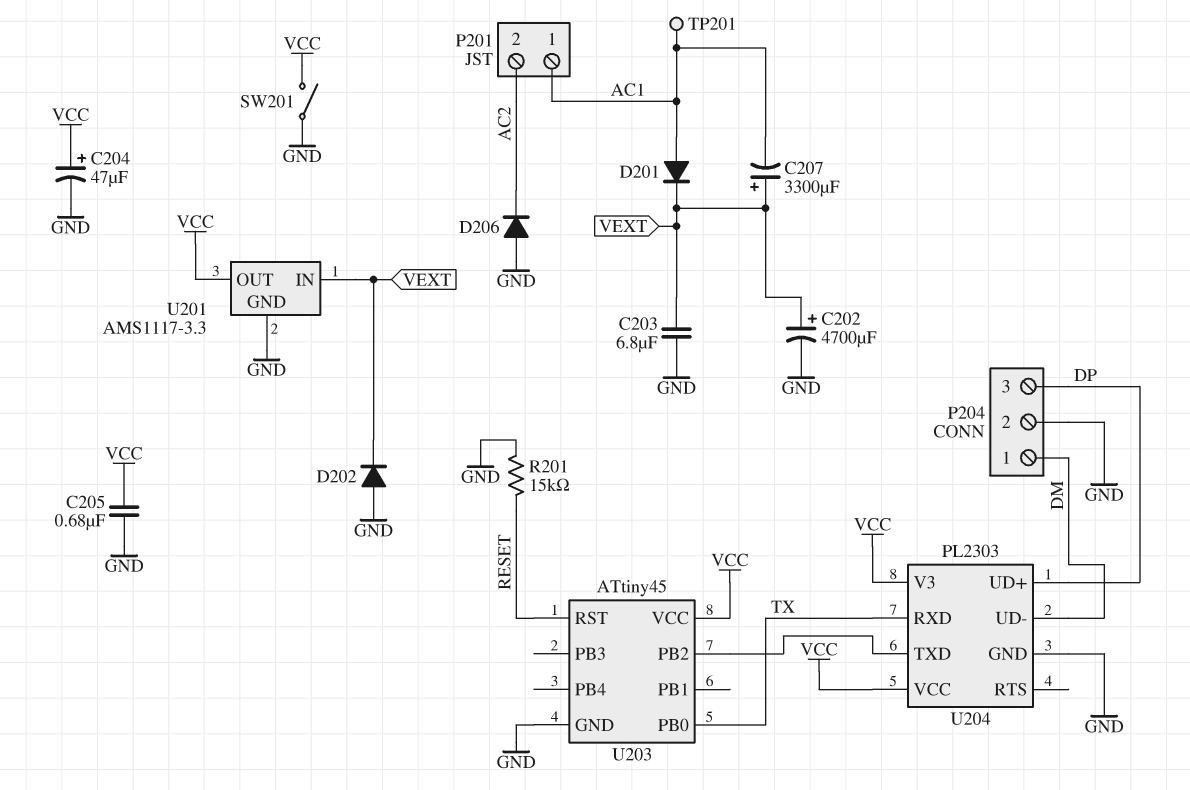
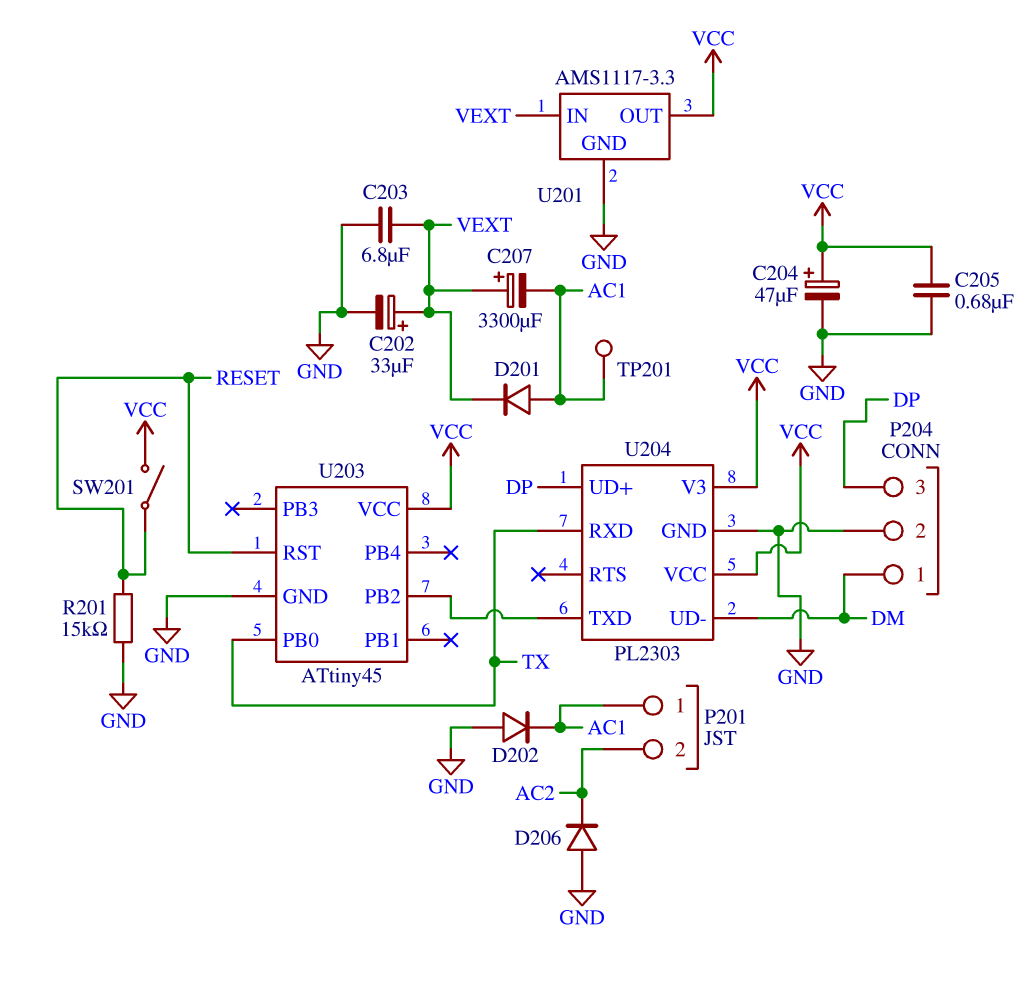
C202: 4700uF (plus VEXT, minus GND) -> 33uF (plus VEXT, minus GND)
D202: diode (A GND, K VEXT) -> diode (A GND, K AC1)
SW201: switch (GND, VCC) -> switch (RESET, VCC)

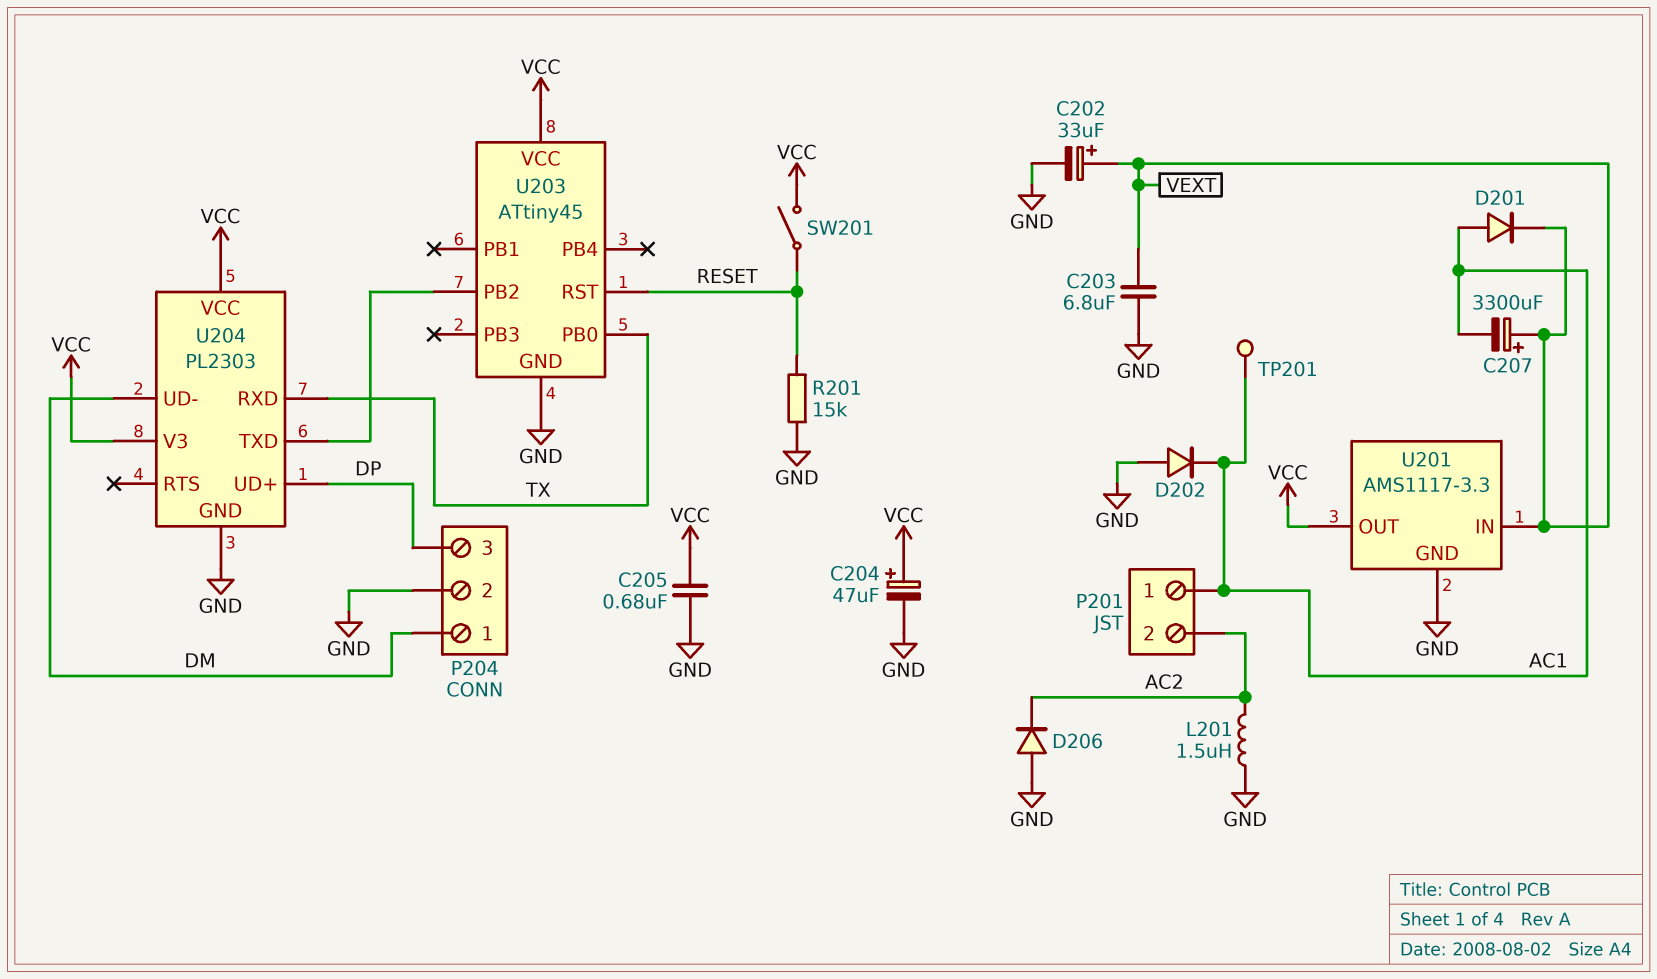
L201: none -> 1.5uH (AC2, GND)

